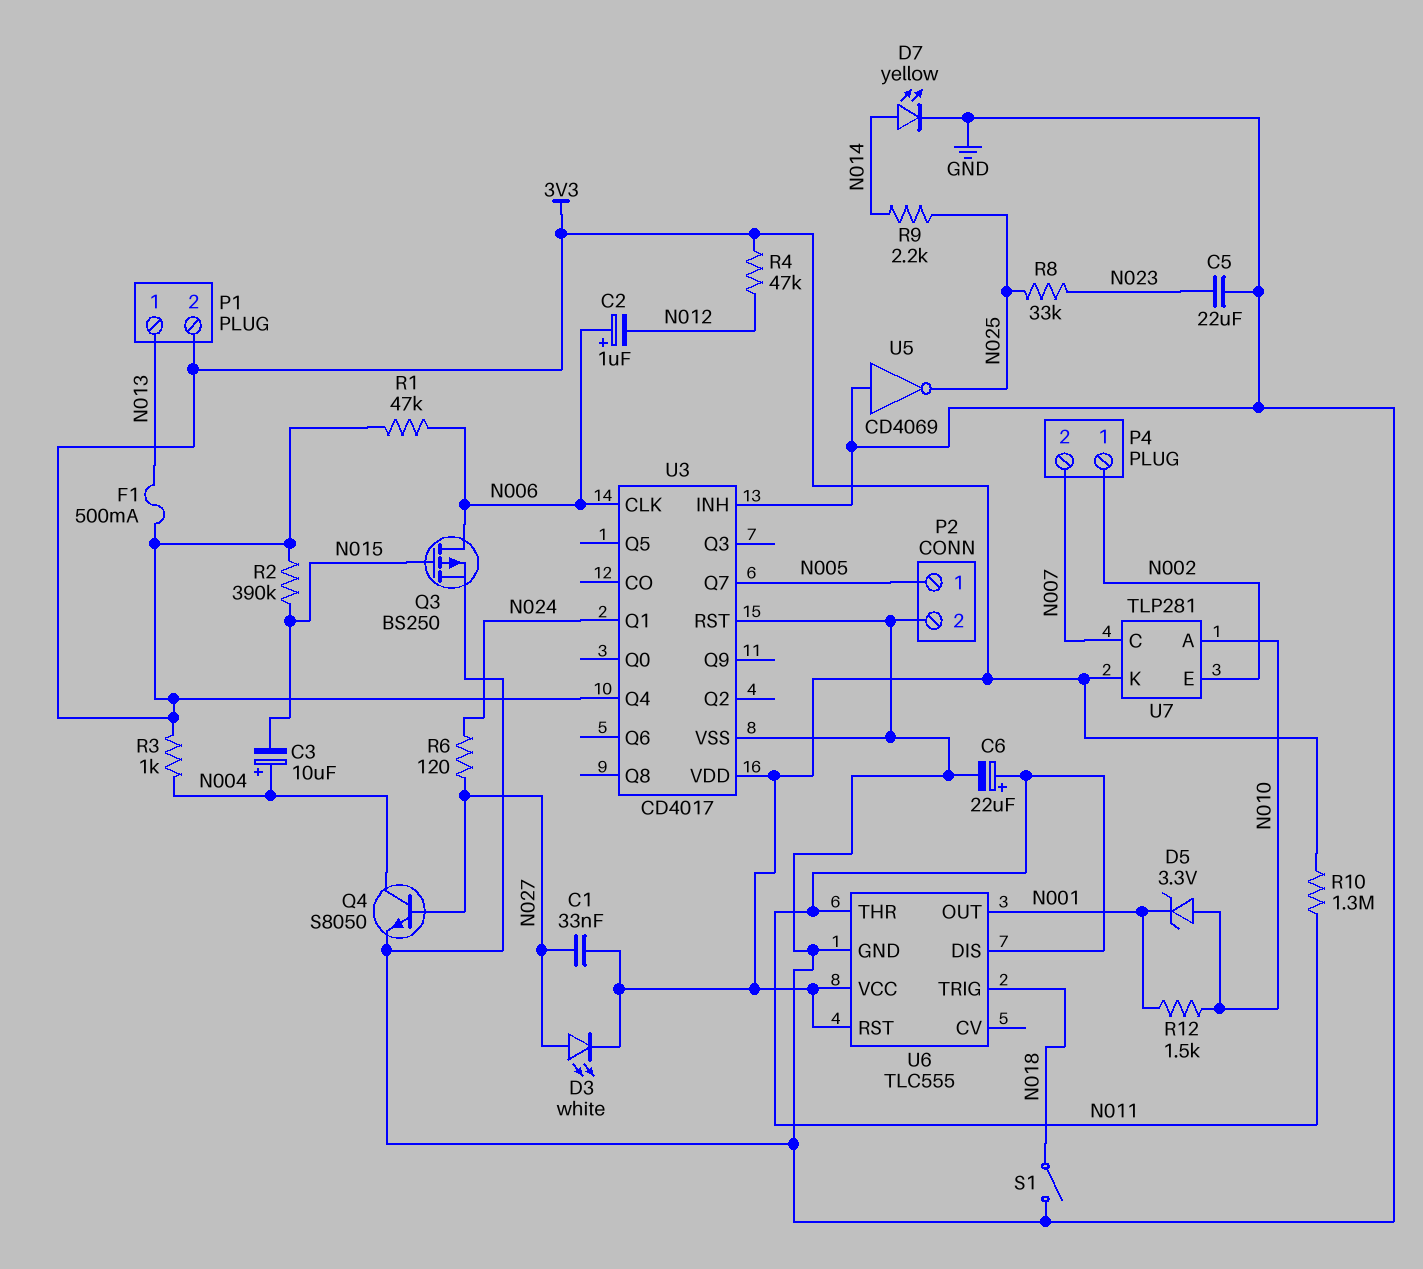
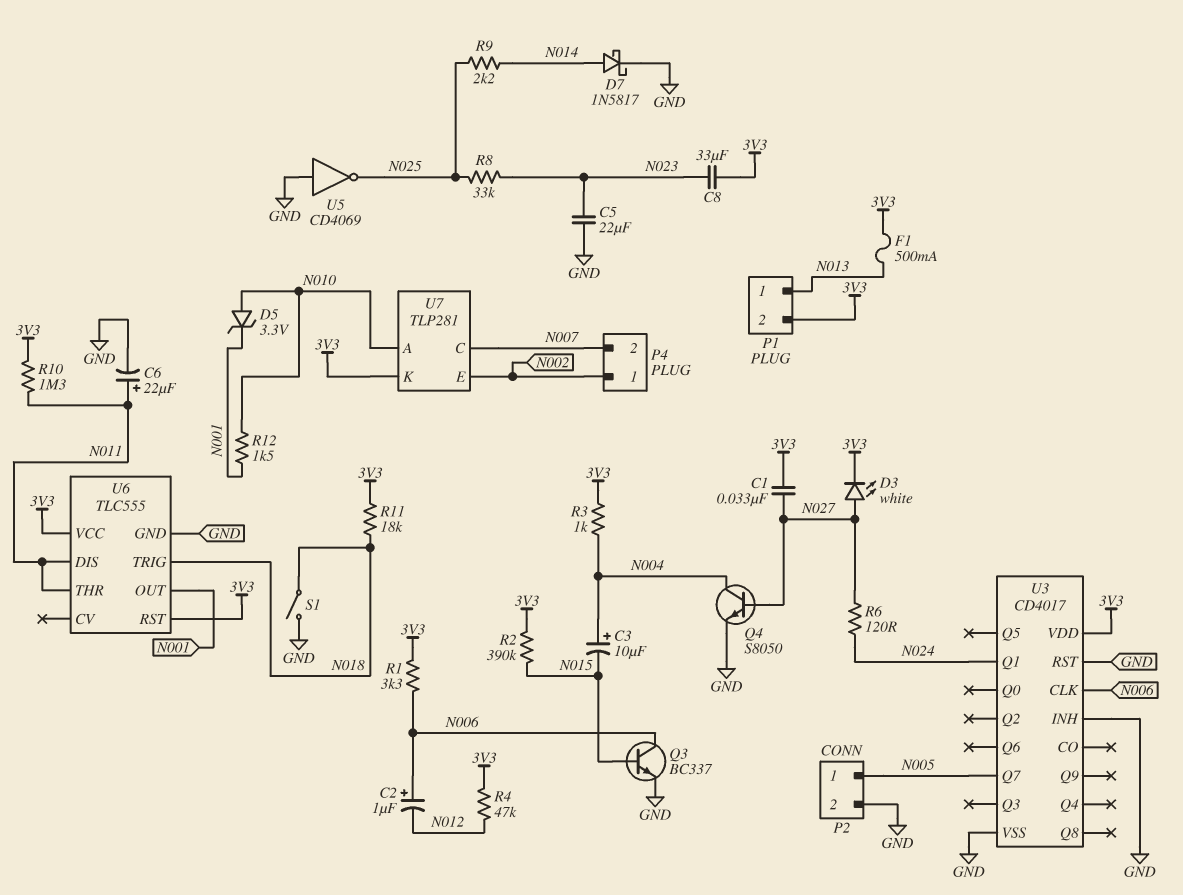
C8: none -> 33uF (3V3, N023)
D7: LED yellow (A N014, K GND) -> schottky 1N5817 (A N014, K GND)
Q3: PMOS BS250 (G N015, D N006, S GND) -> NPN BC337 (B N015, C N006, E GND)
R1: 47k (3V3, N006) -> 3.3k (3V3, N006)
R11: none -> 18k (3V3, N018)
U3 pin Q4: 3V3 -> none

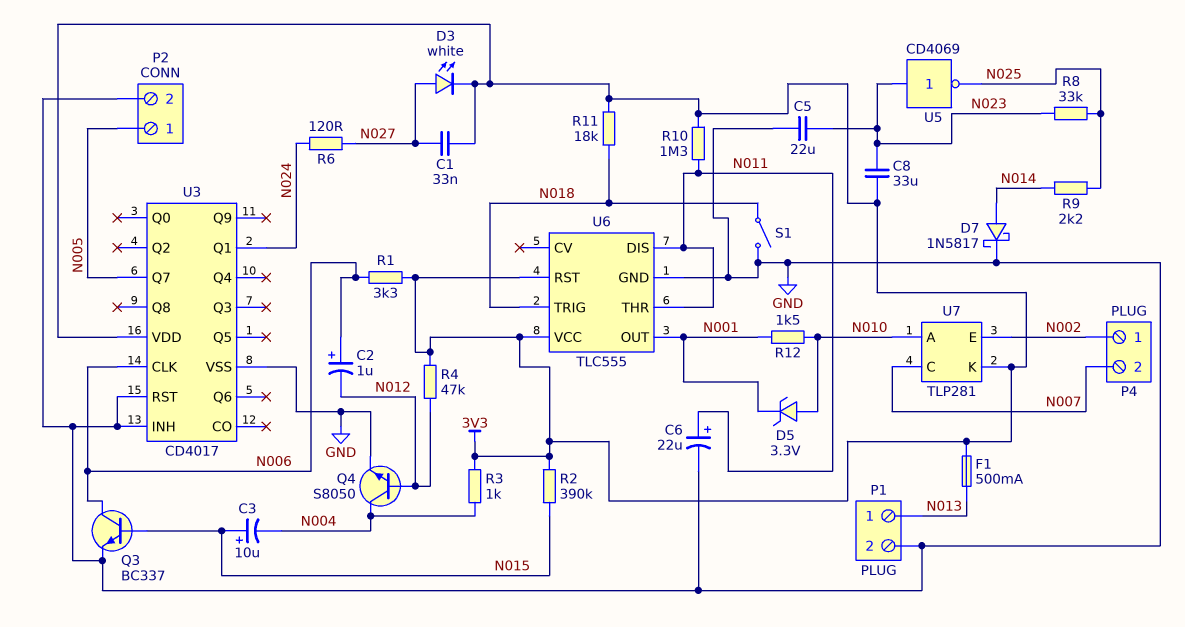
C3: 10uF (plus N004, minus N015) -> 10uF (plus N015, minus N004)
P1 pin 2: 3V3 -> GND
Q4: NPN S8050 (B N027, C N004, E GND) -> NPN S8050 (B N012, C N004, E GND)
U5: NOT CD4069 (in GND, out N025) -> NOT CD4069 (in N023, out N025)

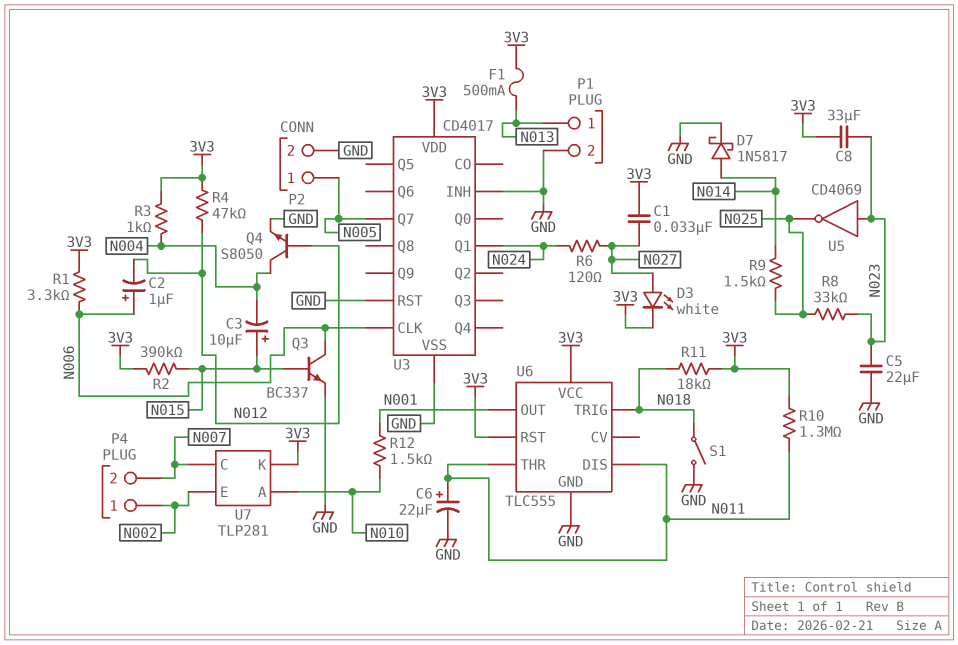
D5: zener 3.3V (A N010, K N001) -> none
R9: 2.2k (N014, N025) -> 1.5k (N014, N025)

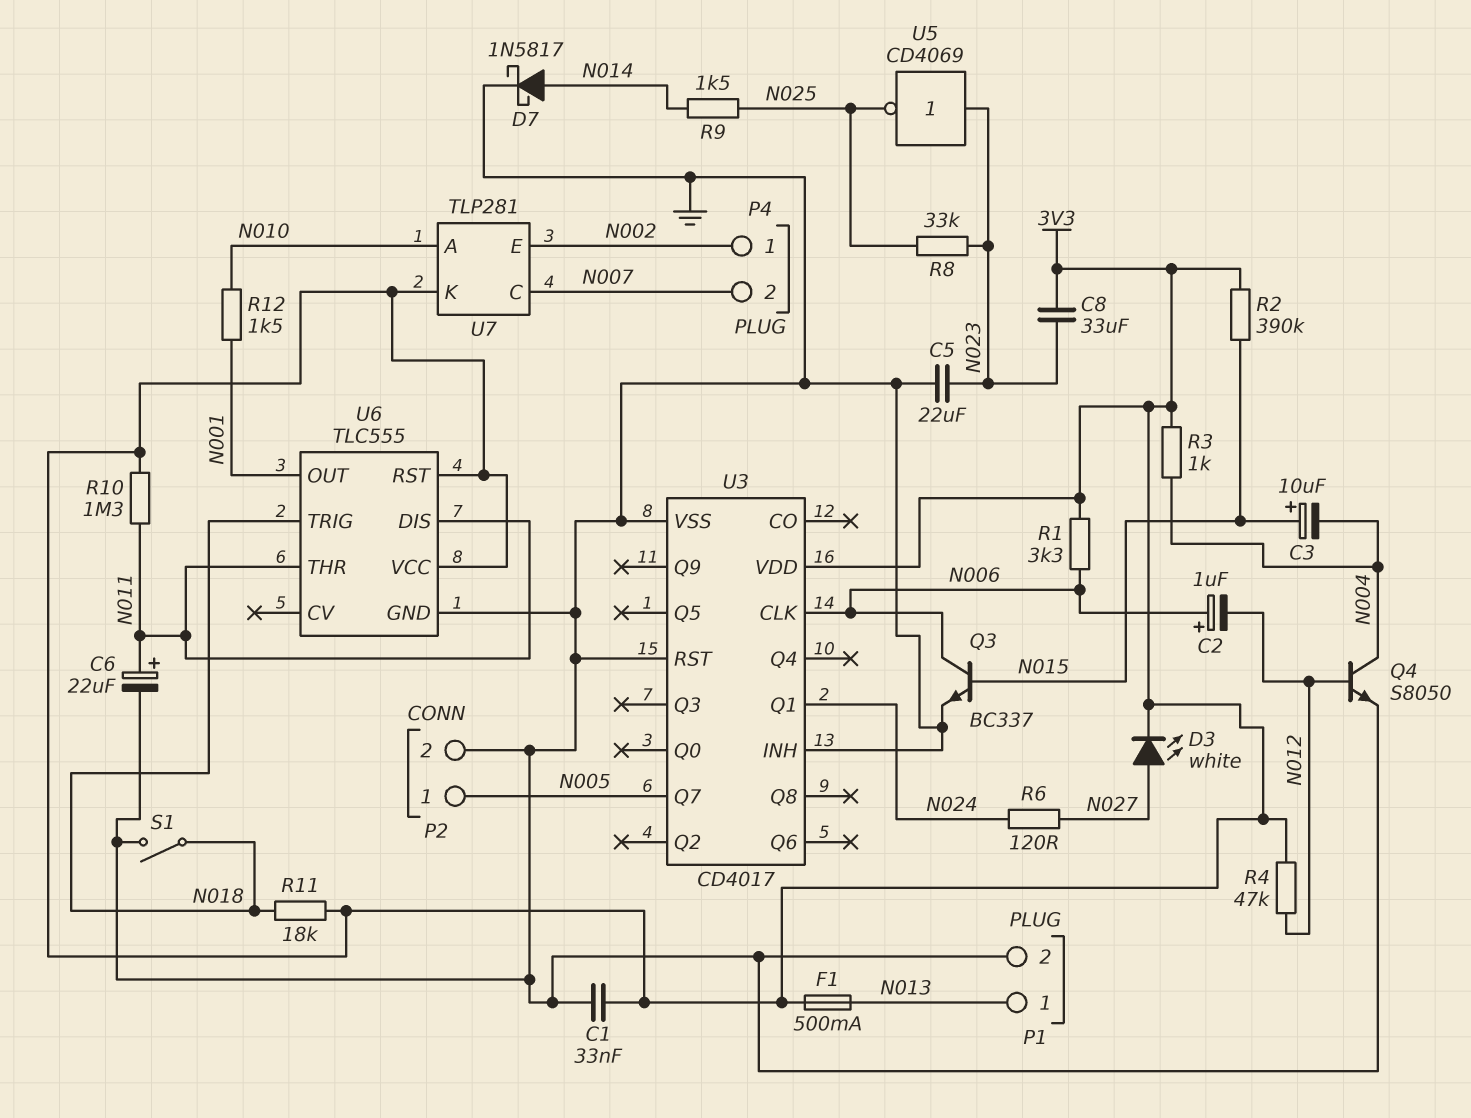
C1: 33nF (3V3, N027) -> 33nF (3V3, GND)

